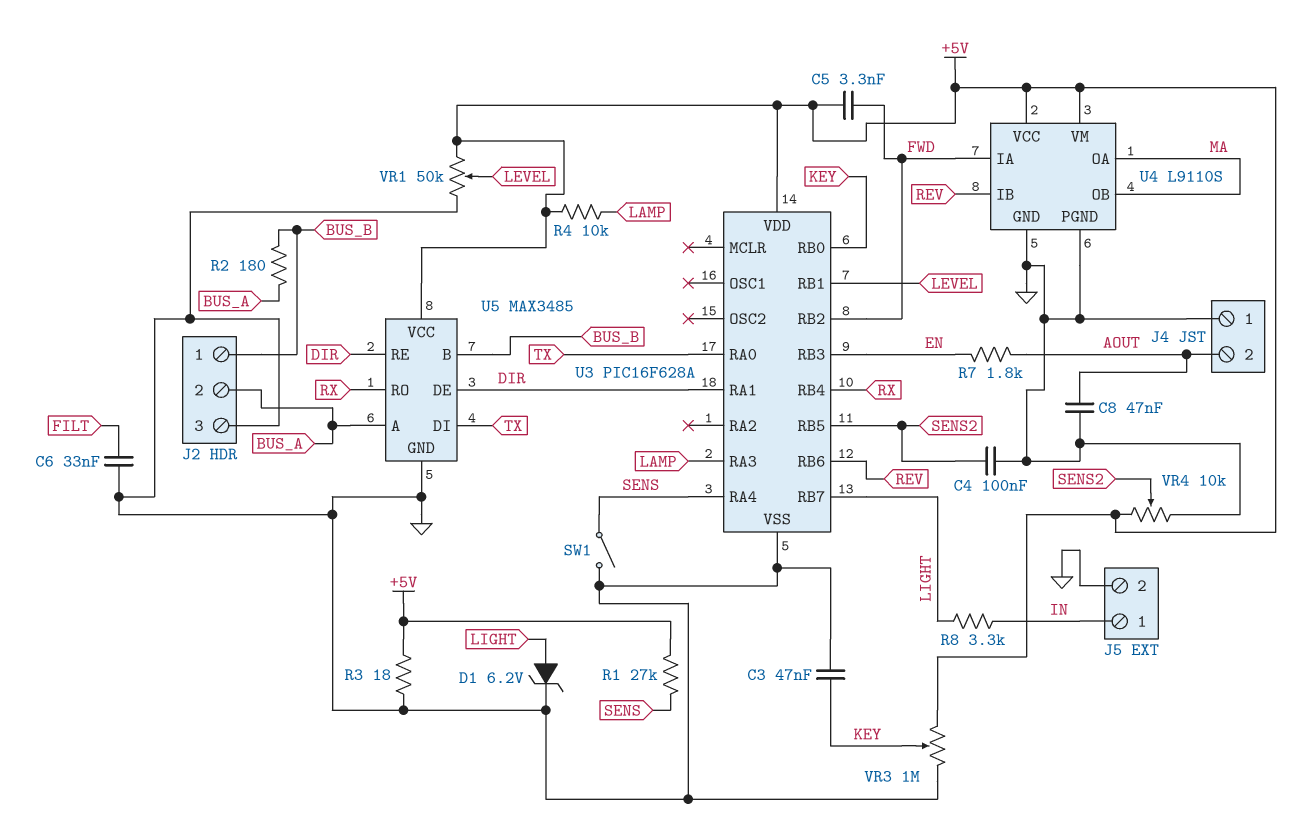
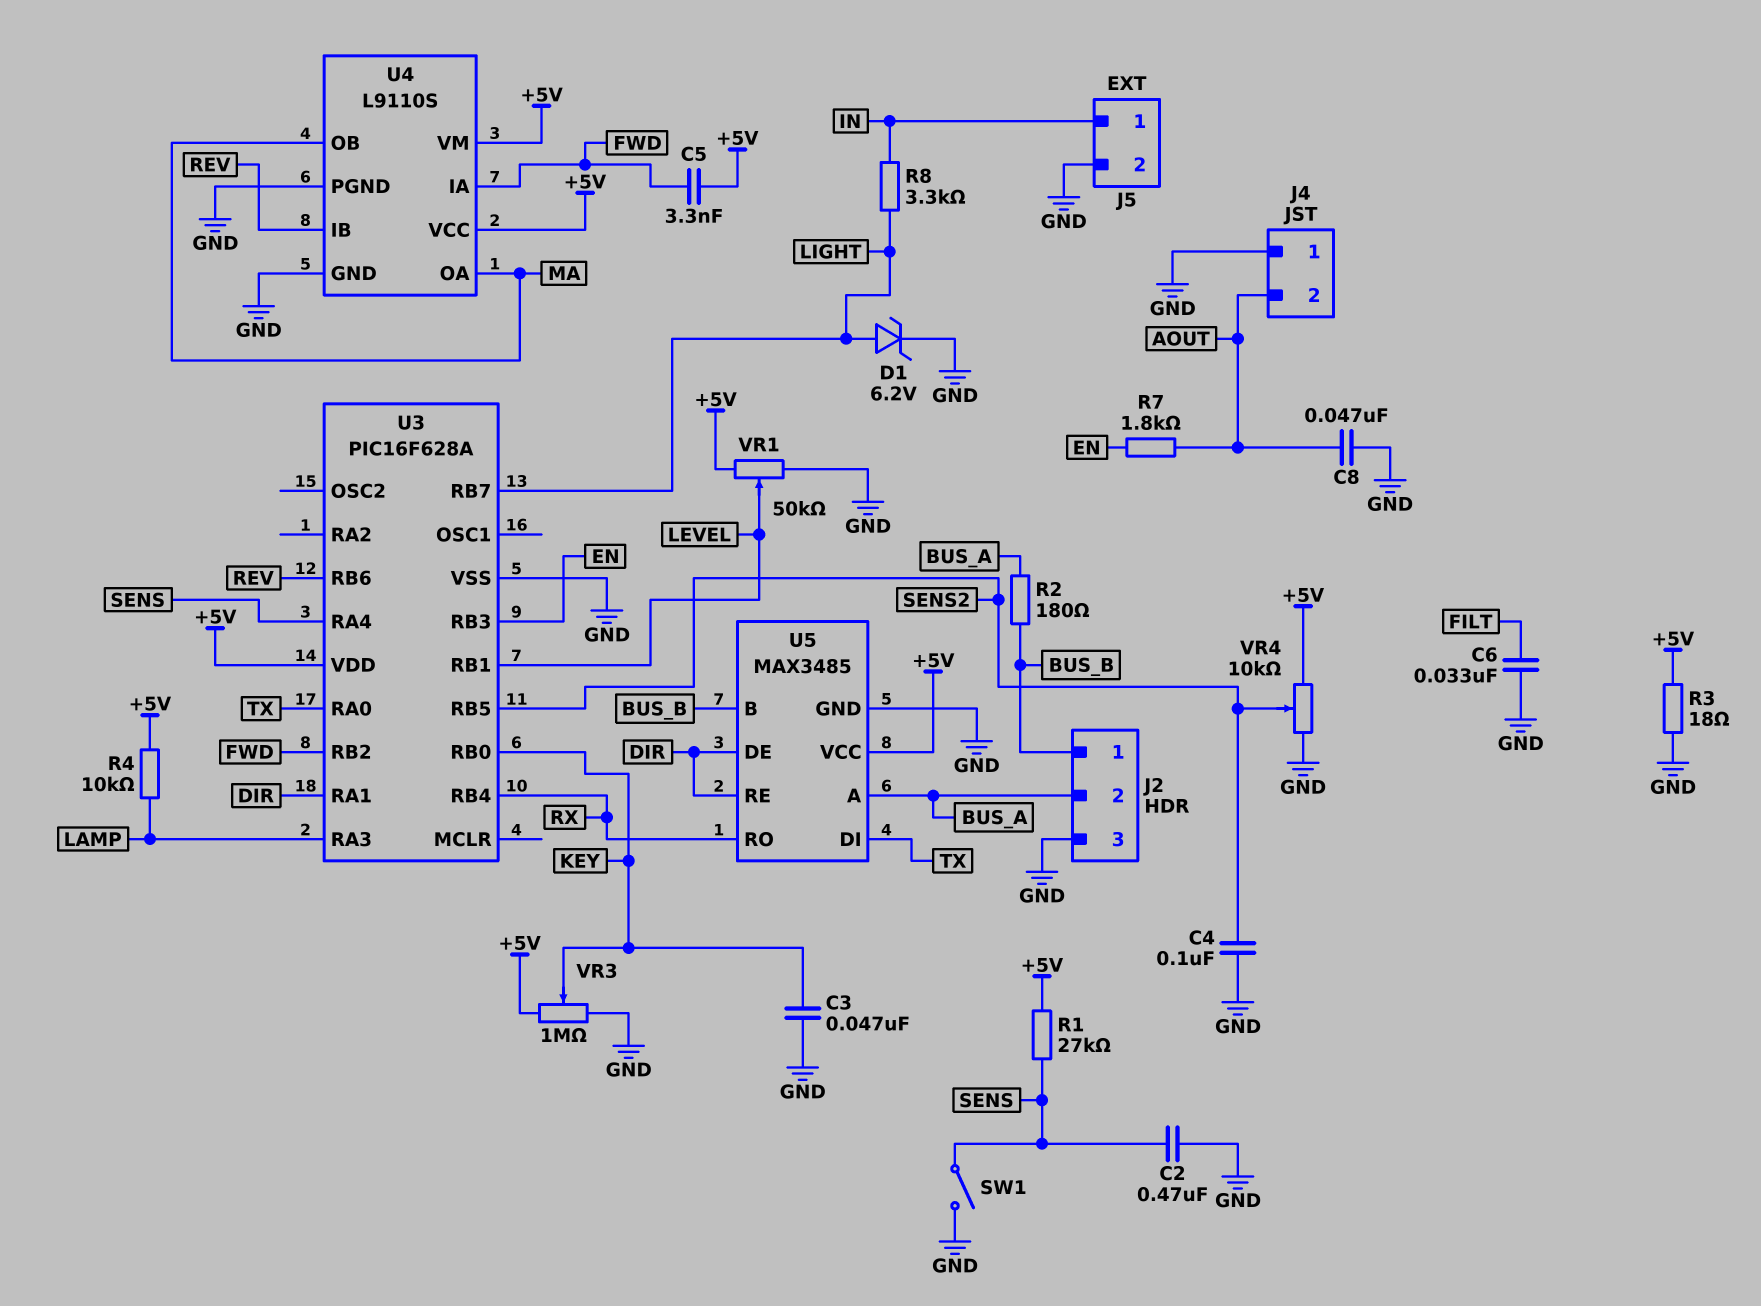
C2: none -> 470nF (GND, SENS)

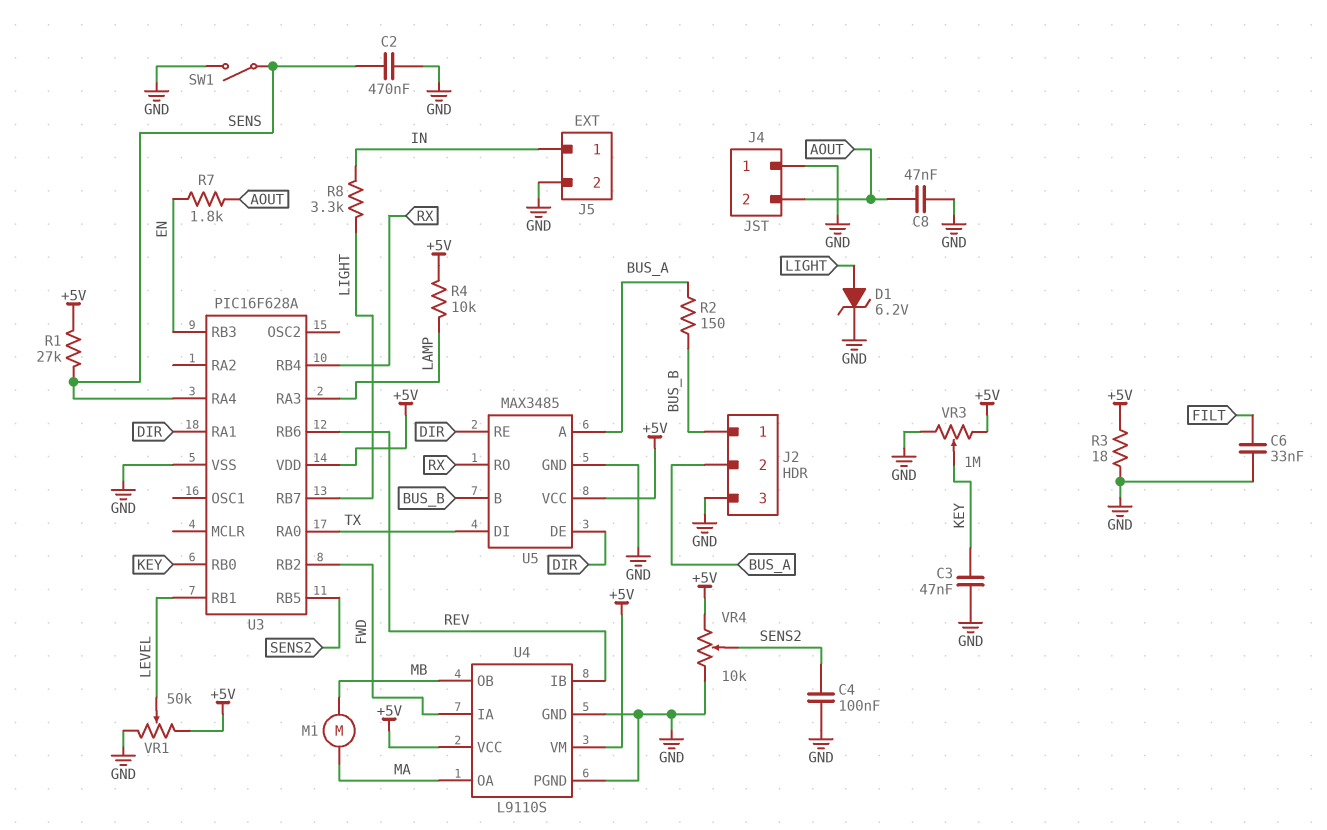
C5: 3.3nF (+5V, FWD) -> none
M1: none -> motor (MA, MB)
R2: 180 (BUS_A, BUS_B) -> 150 (BUS_A, BUS_B)
U4 pin OB: MA -> MB

